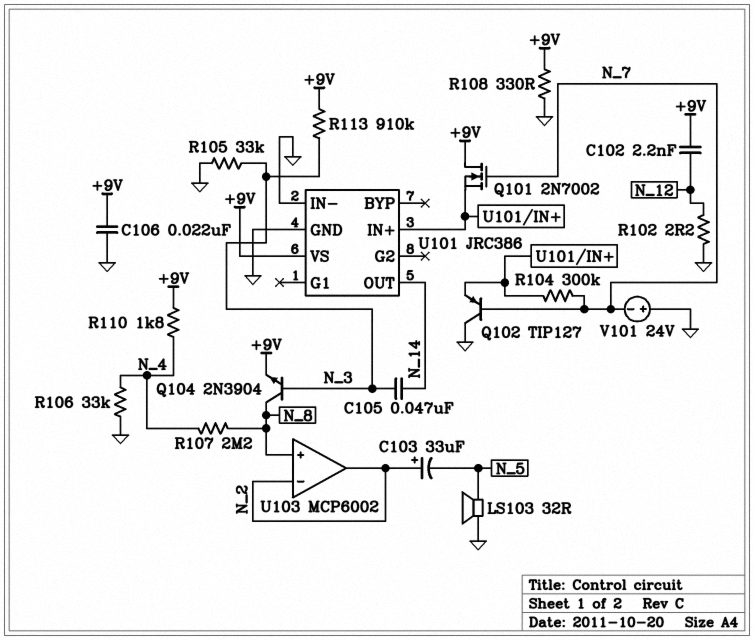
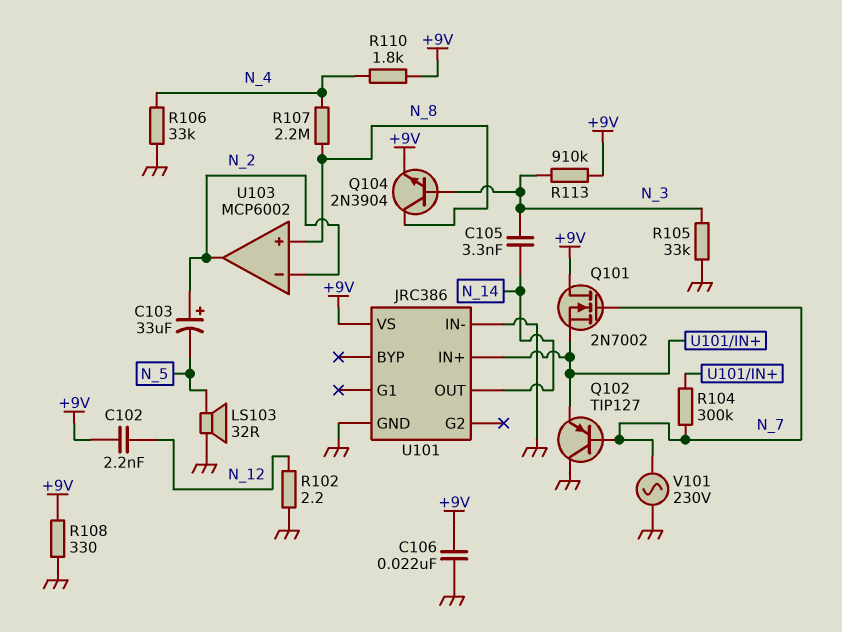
C105: 47nF (N_3, N_14) -> 3.3nF (N_3, N_14)
V101: 24V (plus GND, minus N_7) -> AC 230V (GND, N_7)

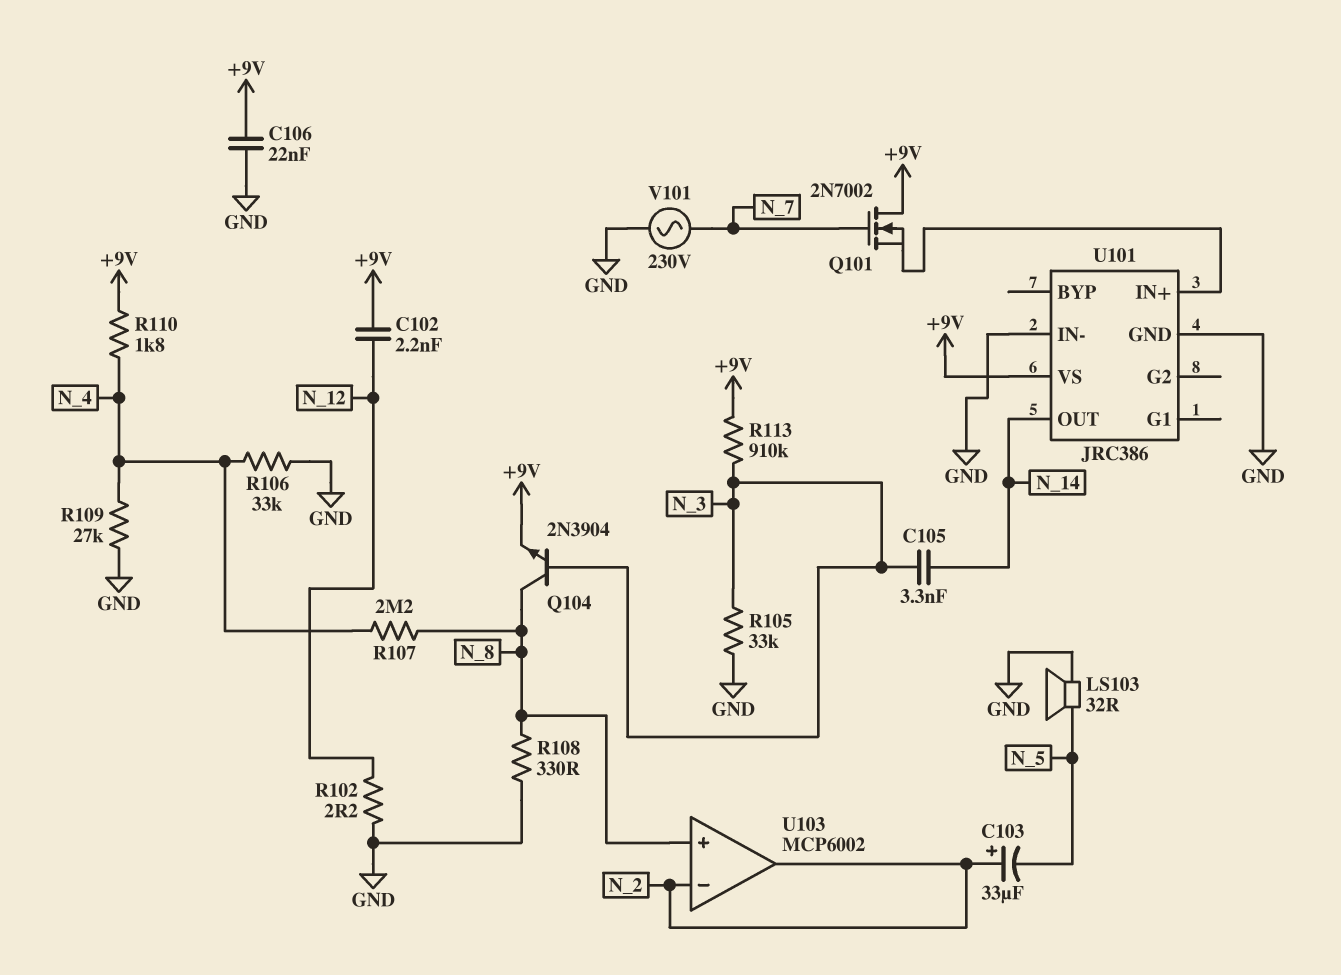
Q102: PNP TIP127 (B N_7, C GND, E U101/IN+) -> none
R104: 300k (N_7, U101/IN+) -> none
R108: 330 (+9V, GND) -> 330 (GND, N_8)
R109: none -> 27k (GND, N_4)

